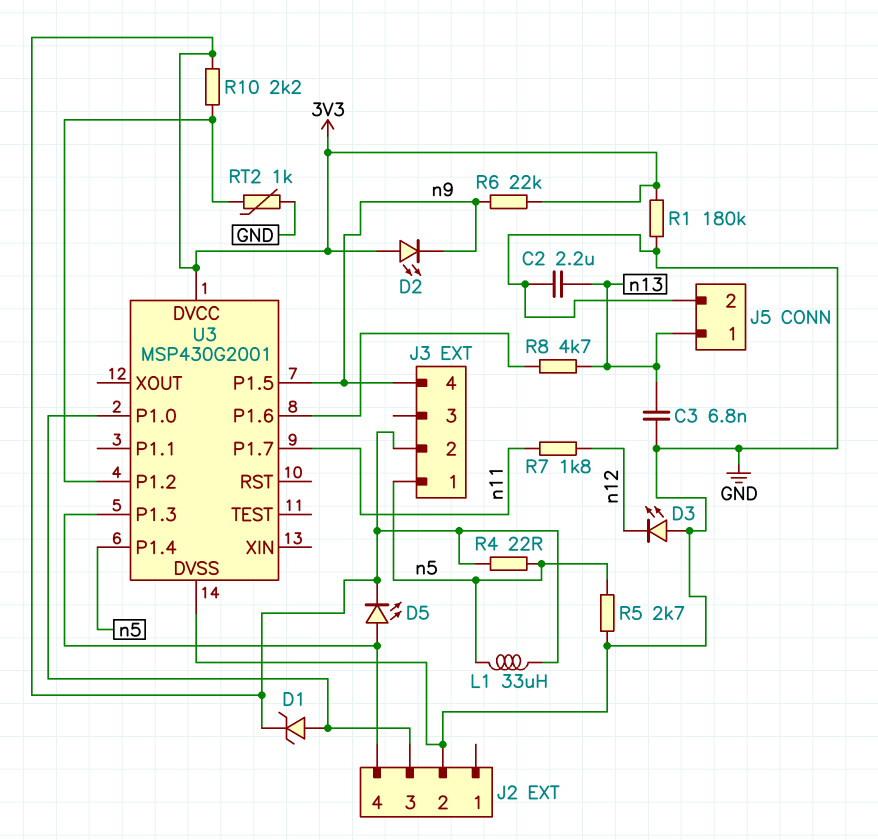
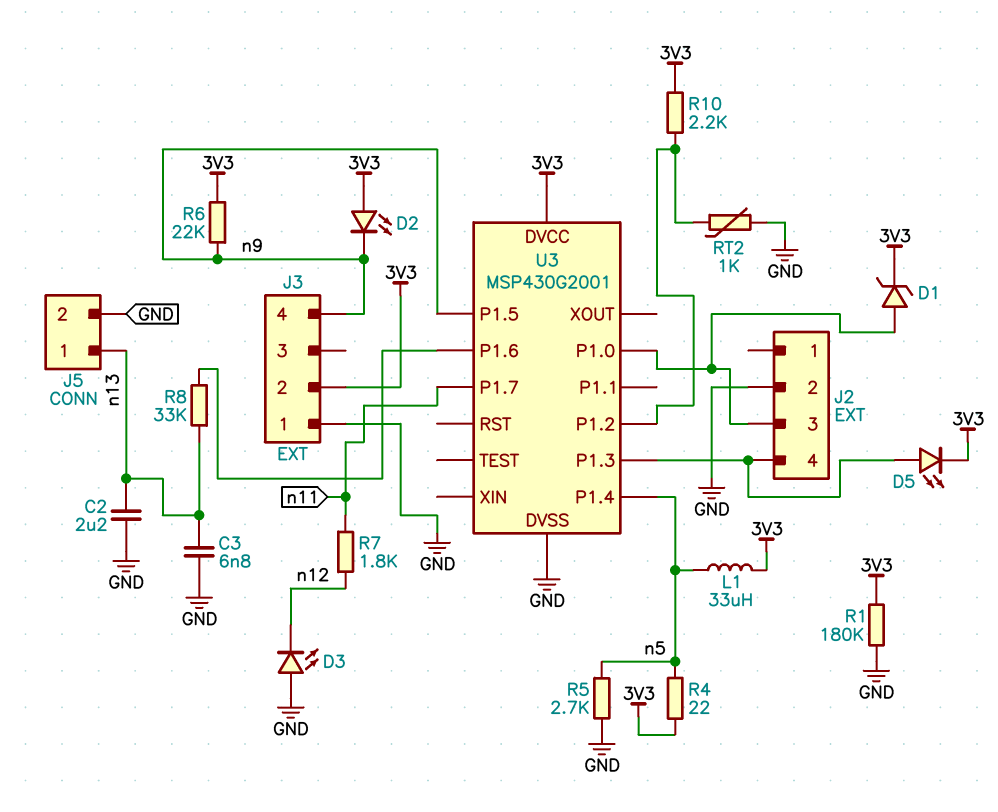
J3 pin 1: n5 -> GND
R8: 4.7k (U3/P1.6, n13) -> 33k (U3/P1.6, n13)

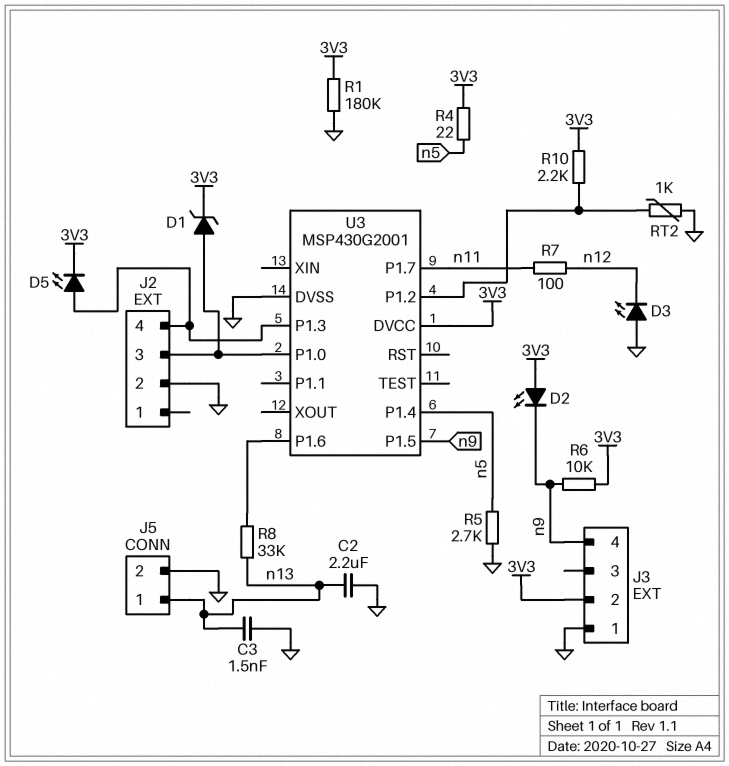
C3: 6.8nF (GND, n13) -> 1.5nF (GND, n13)
L1: 33uH (3V3, n5) -> none
R6: 22k (3V3, n9) -> 10k (3V3, n9)
R7: 1.8k (n11, n12) -> 100 (n11, n12)

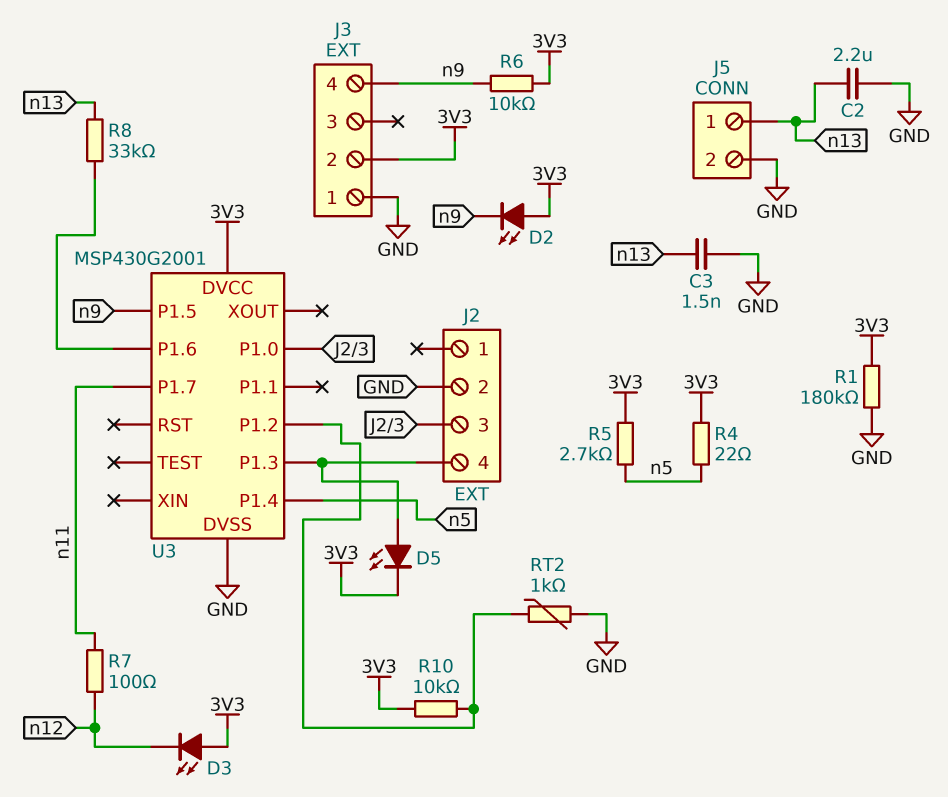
D1: zener (A J2/3, K 3V3) -> none
D3: LED (A GND, K n12) -> LED (A 3V3, K n12)
R5: 2.7k (GND, n5) -> 2.7k (3V3, n5)
R10: 2.2k (3V3, U3/P1.2) -> 10k (3V3, U3/P1.2)

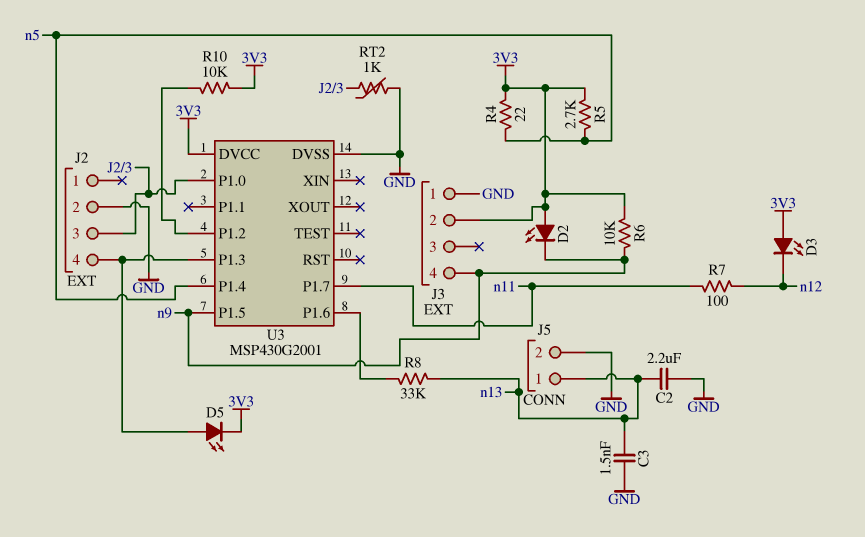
R1: 180k (3V3, GND) -> none
RT2: 1k (GND, U3/P1.2) -> 1k (GND, J2/3)

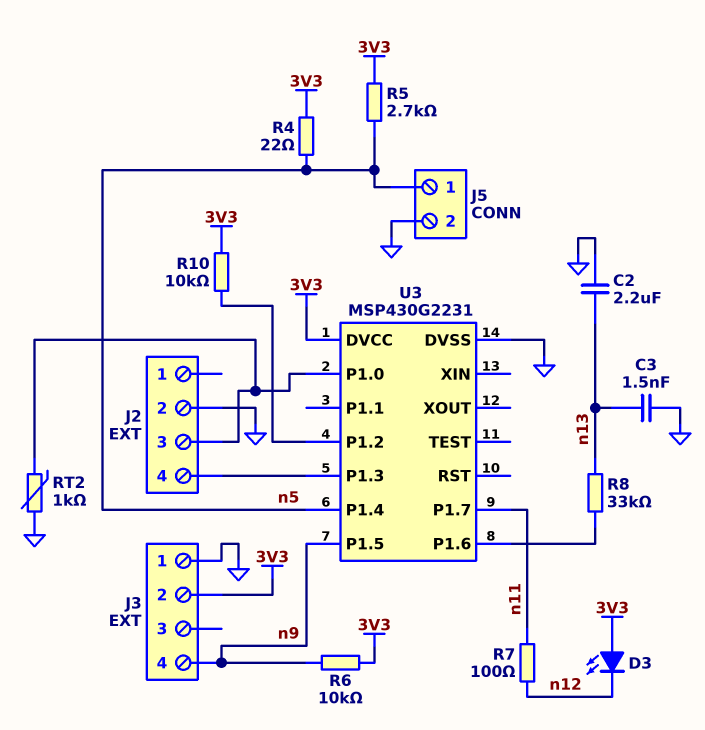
D2: LED (A 3V3, K n9) -> none
D5: LED (A J2/4, K 3V3) -> none
J5 pin 1: n13 -> n5
U3: MSP430G2001 -> MSP430G2231

